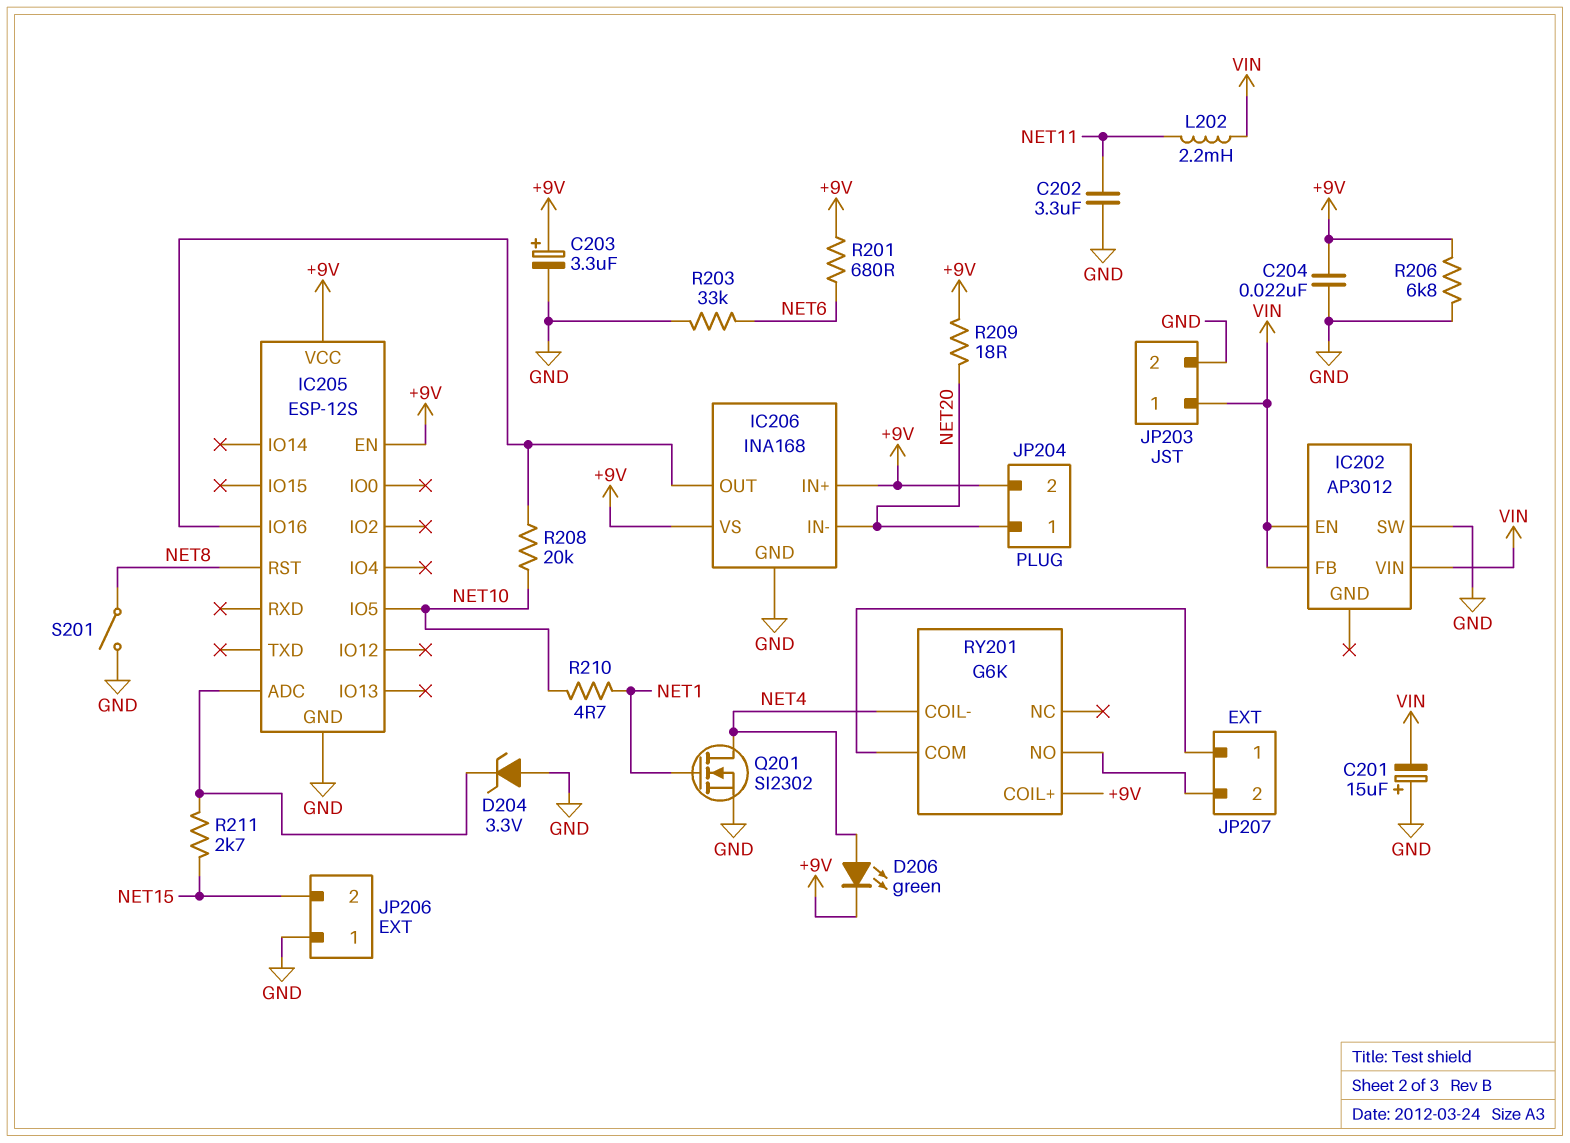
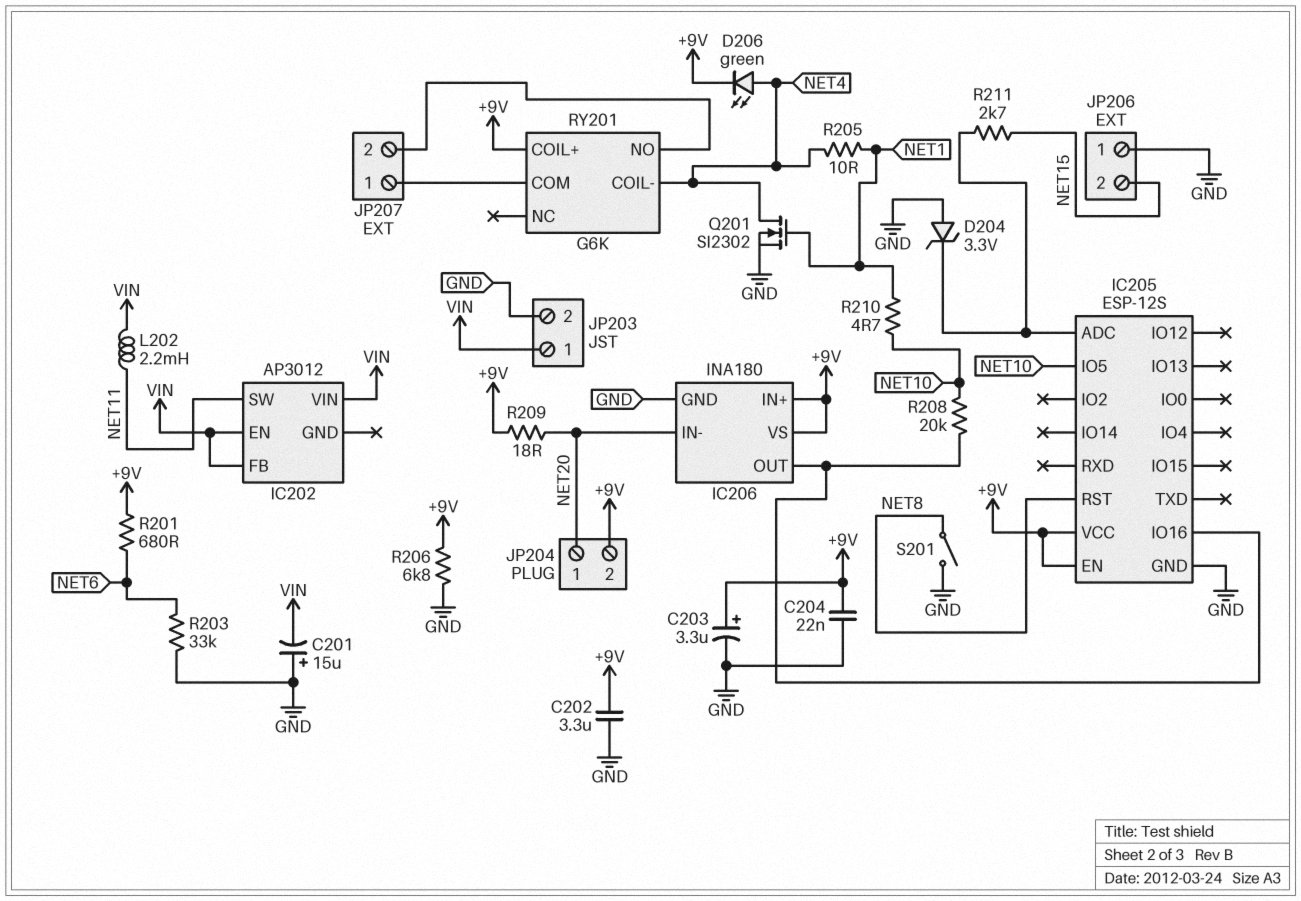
C202: 3.3uF (GND, NET11) -> 3.3uF (+9V, GND)
IC202 pin SW: GND -> NET11
IC206: INA168 -> INA180
R205: none -> 10 (NET1, NET4)

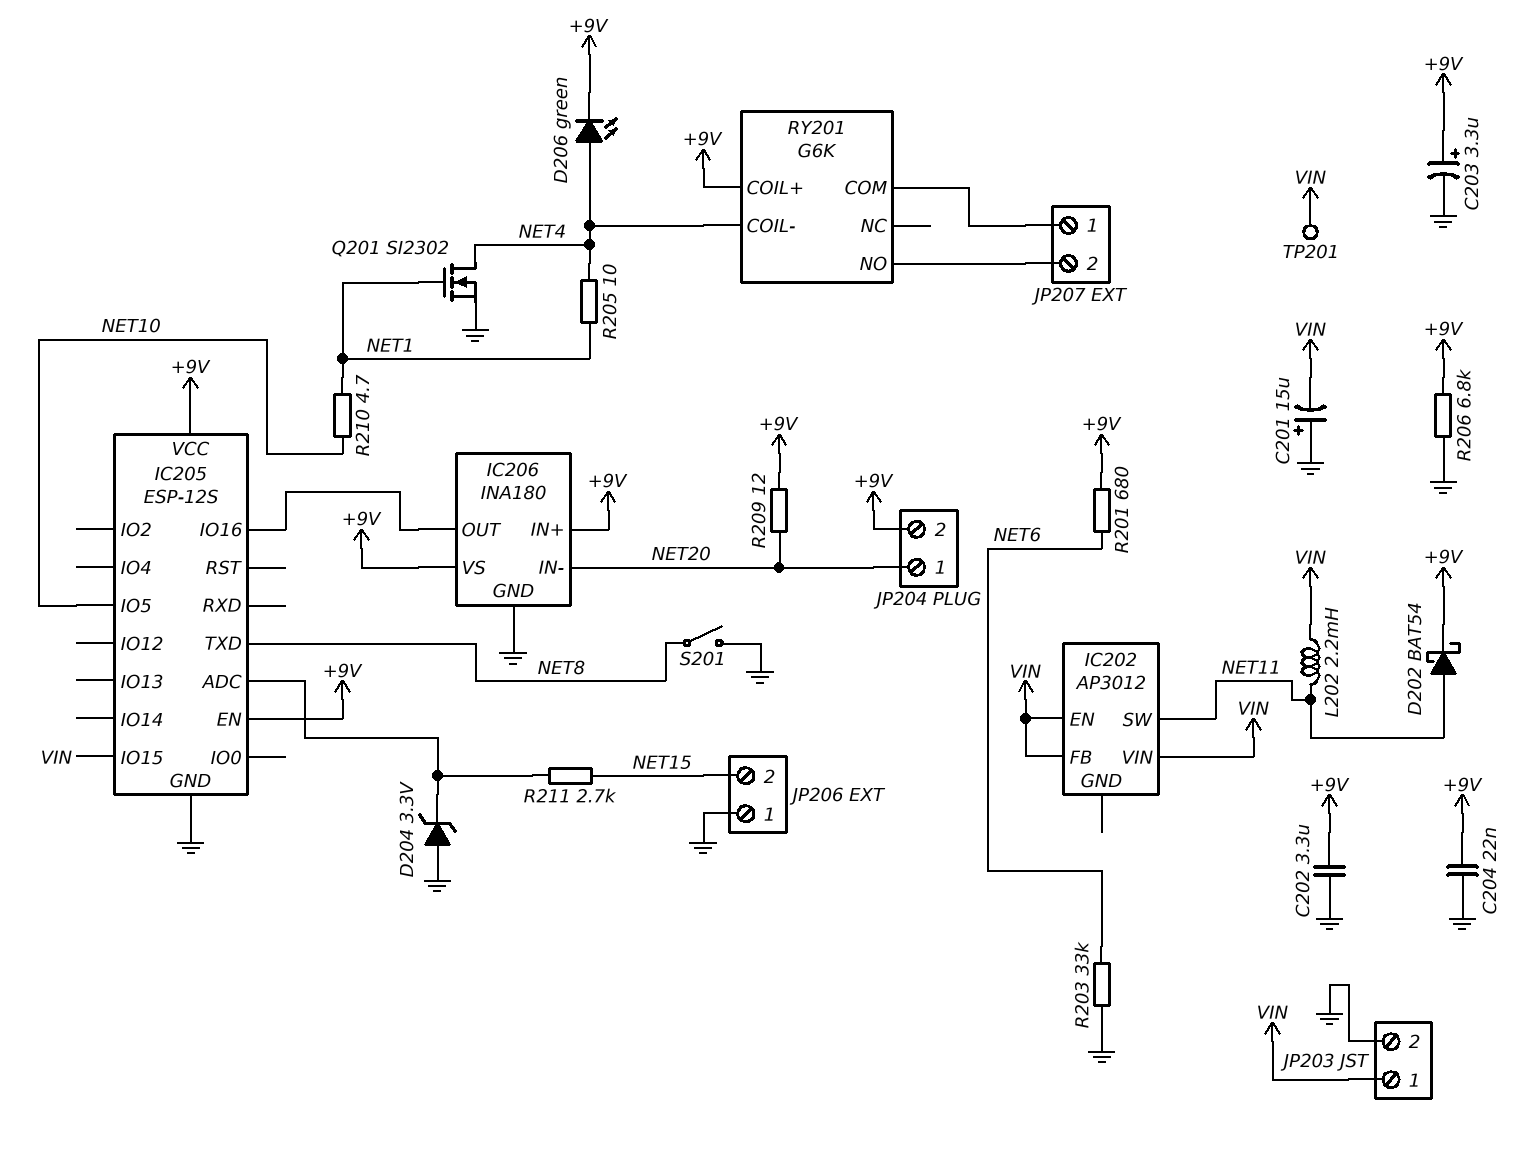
D202: none -> schottky BAT54 (A NET11, K +9V)
IC205 pin IO15: none -> VIN
IC205 pin RST: NET8 -> none
IC205 pin TXD: none -> NET8
R208: 20k (IC205/IO16, NET10) -> none
R209: 18 (+9V, NET20) -> 12 (+9V, NET20)
TP201: none -> test point (VIN)

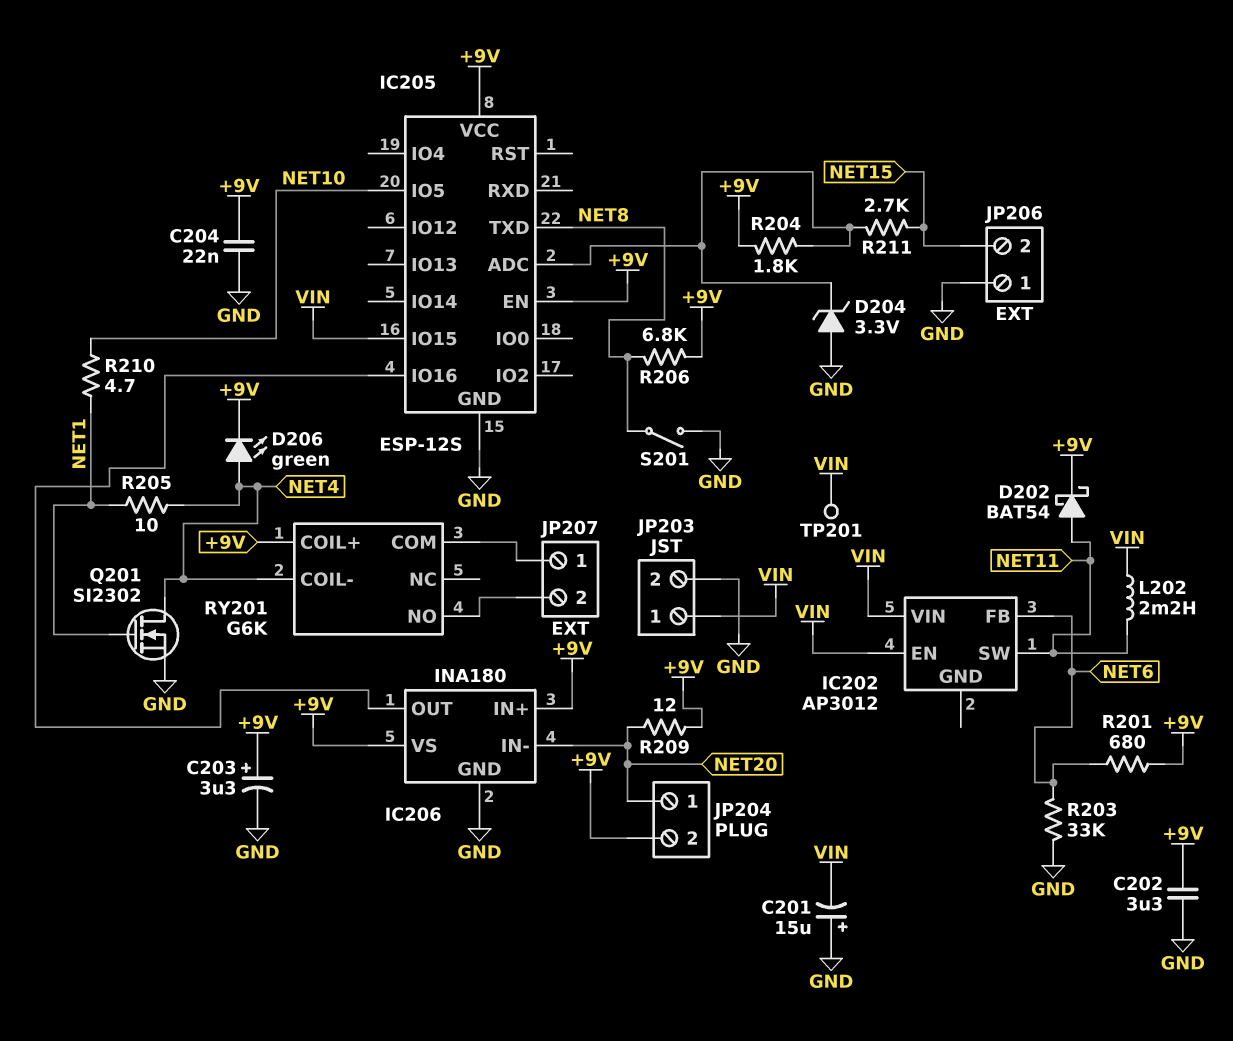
IC202 pin FB: VIN -> NET6
R204: none -> 1.8k (+9V, IC205/ADC)
R206: 6.8k (+9V, GND) -> 6.8k (+9V, NET8)

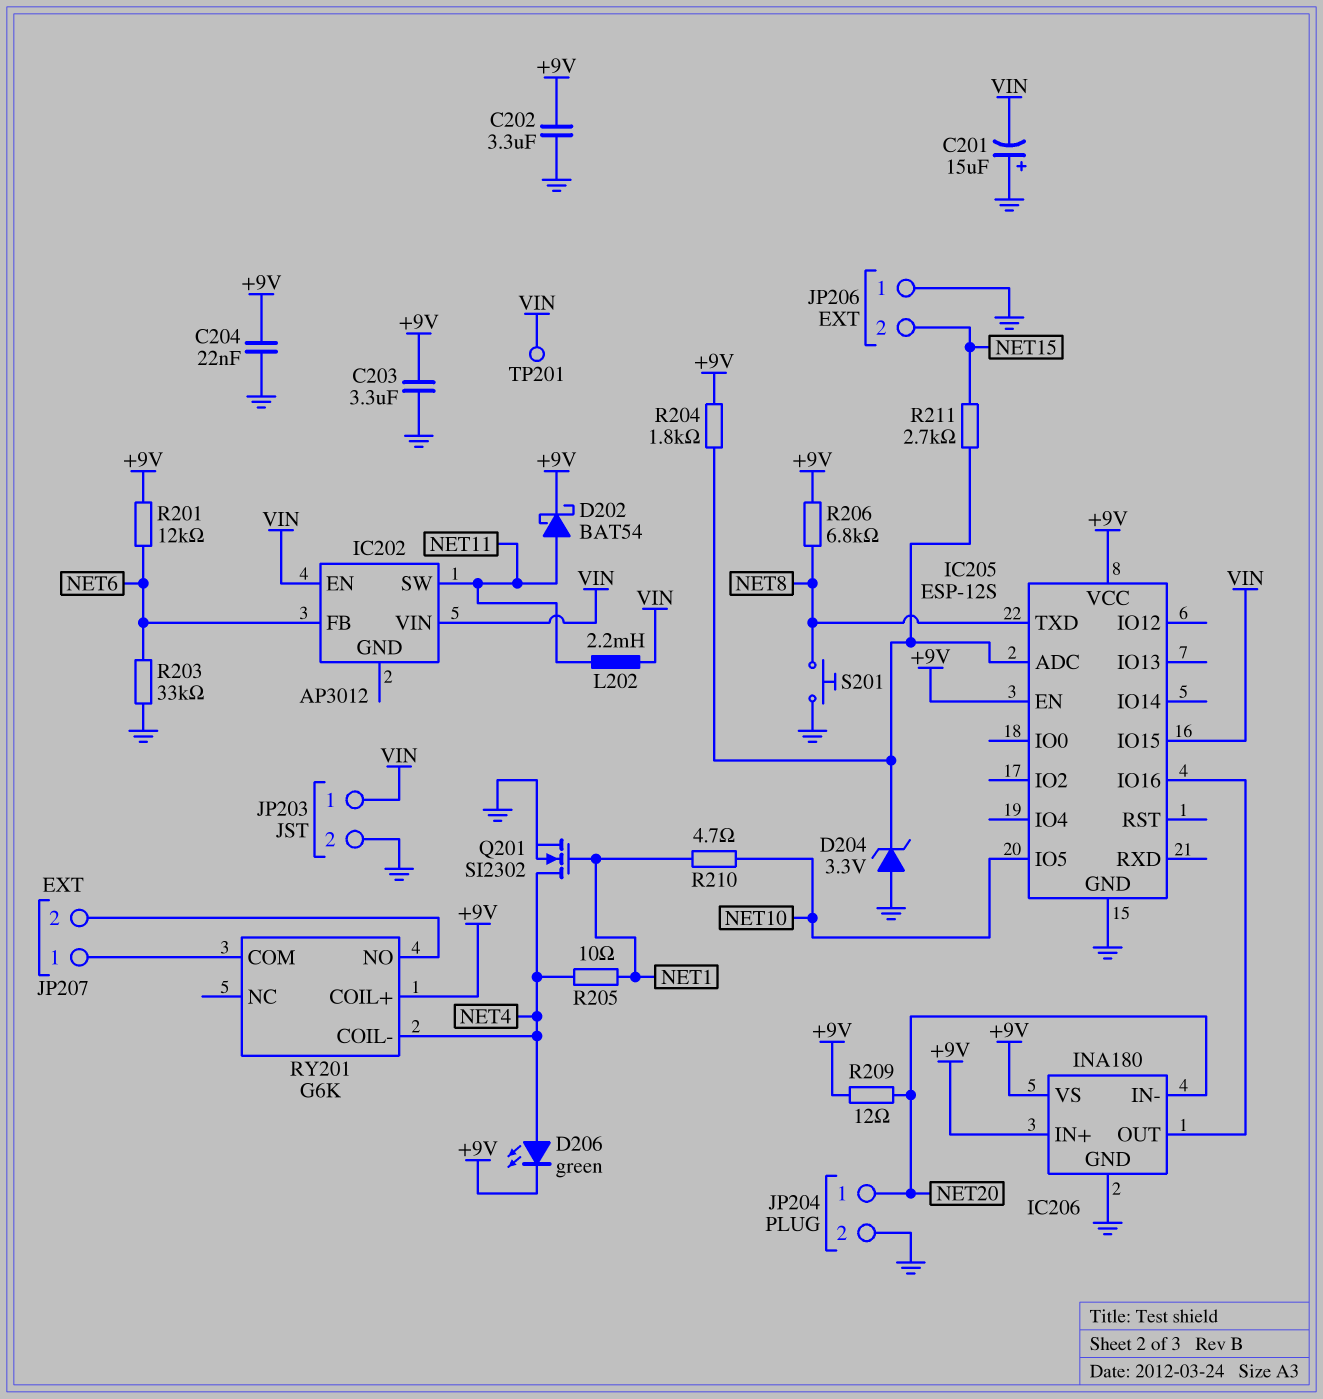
C203: 3.3uF (plus +9V, minus GND) -> 3.3uF (+9V, GND)
JP204 pin 2: +9V -> GND
R201: 680 (+9V, NET6) -> 12k (+9V, NET6)
S201: switch (GND, NET8) -> button (GND, NET8)

